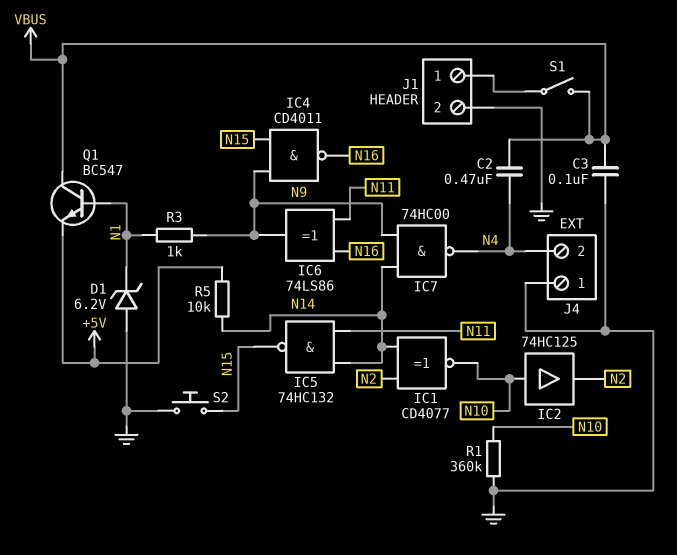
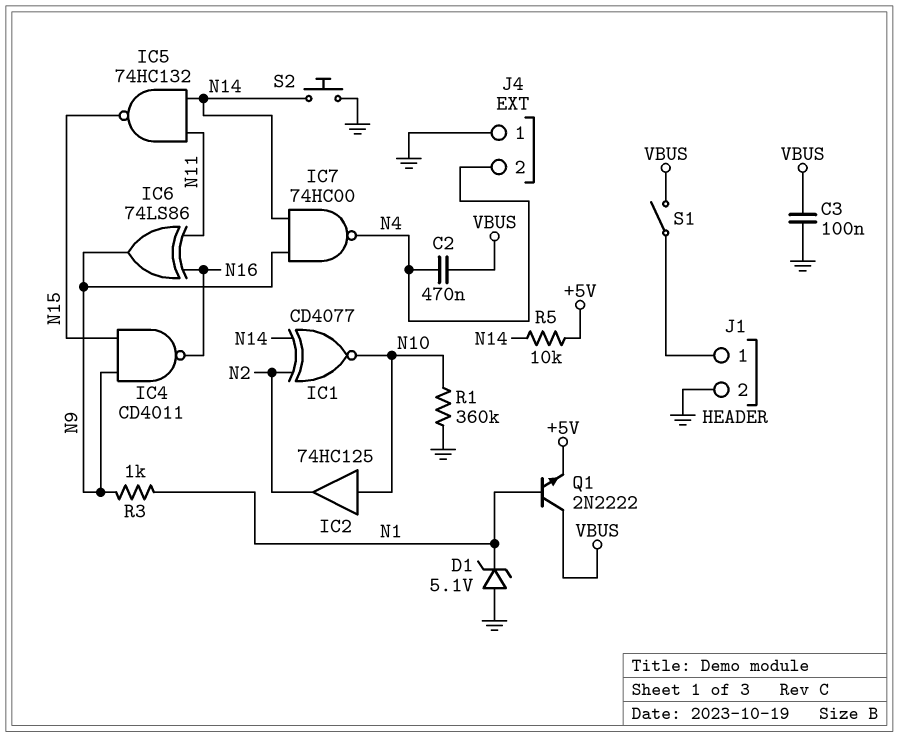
D1: zener 6.2V (A GND, K N1) -> zener 5.1V (A GND, K N1)
Q1: NPN BC547 (B N1, C VBUS, E +5V) -> NPN 2N2222 (B N1, C VBUS, E +5V)
S2: button (GND, N15) -> button (GND, N14)

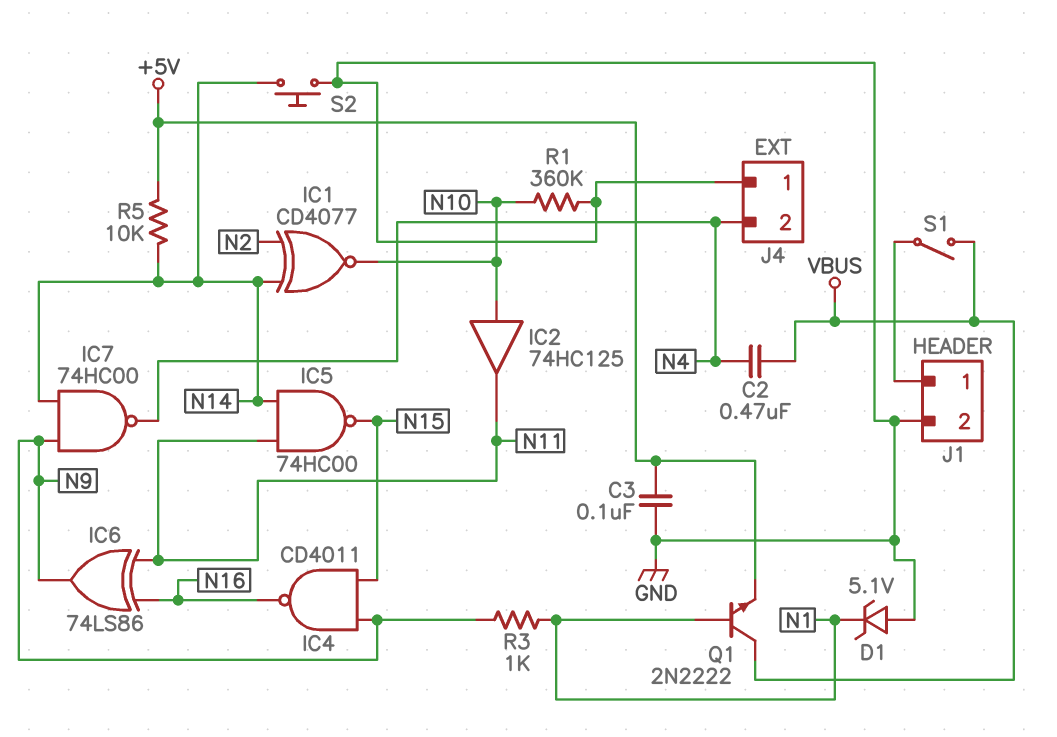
C3: 100nF (GND, VBUS) -> 100nF (+5V, GND)
IC2: buffer 74HC125 (in N10, out N2) -> buffer 74HC125 (in N10, out N11)
IC5: NAND 74HC132 (in N11, in N14, out N15) -> NAND 74HC00 (in N11, in N14, out N15)

